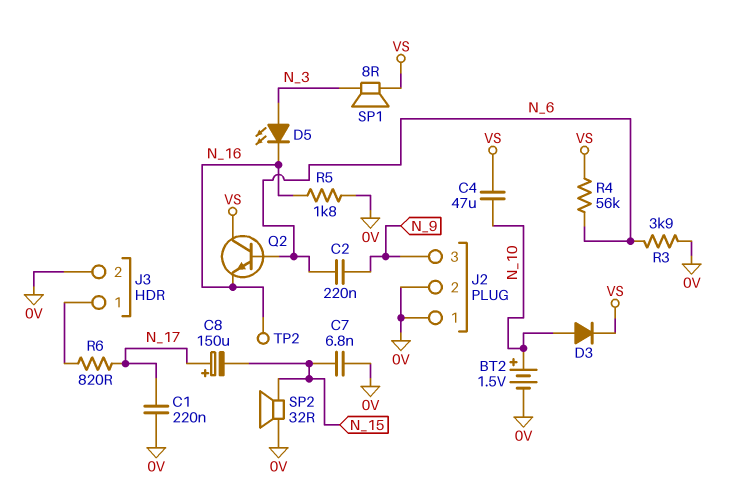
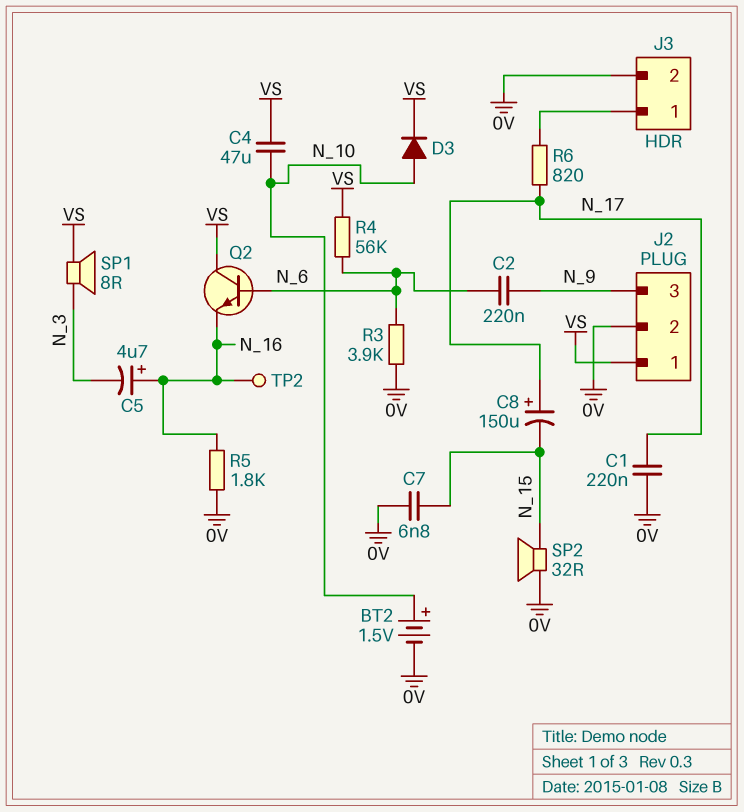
C5: none -> 4.7uF (plus N_16, minus N_3)
D5: LED (A N_3, K N_16) -> none
J2 pin 1: 0V -> VS

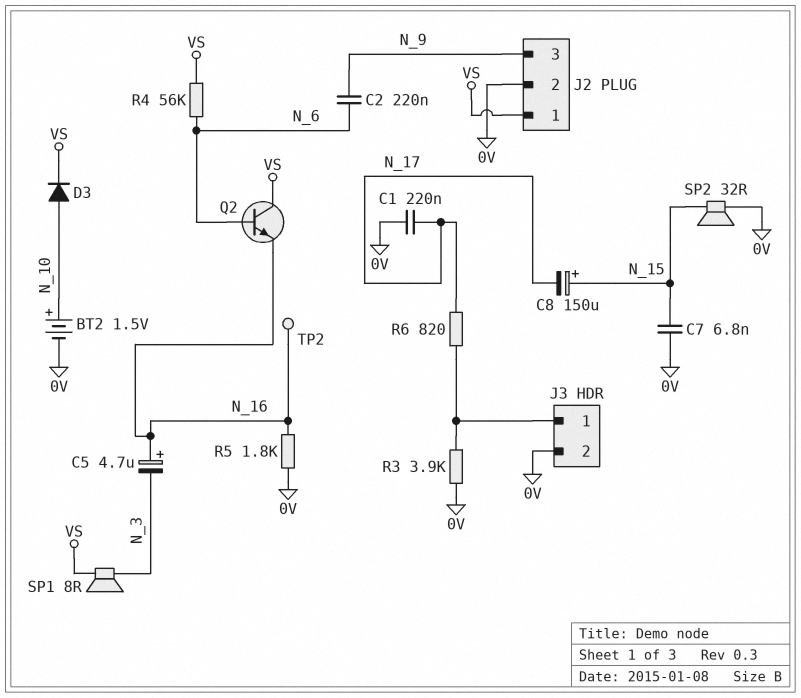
C4: 47uF (N_10, VS) -> none
C8: 150uF (plus N_17, minus N_15) -> 150uF (plus N_15, minus N_17)
R3: 3.9k (0V, N_6) -> 3.9k (0V, J3/1)

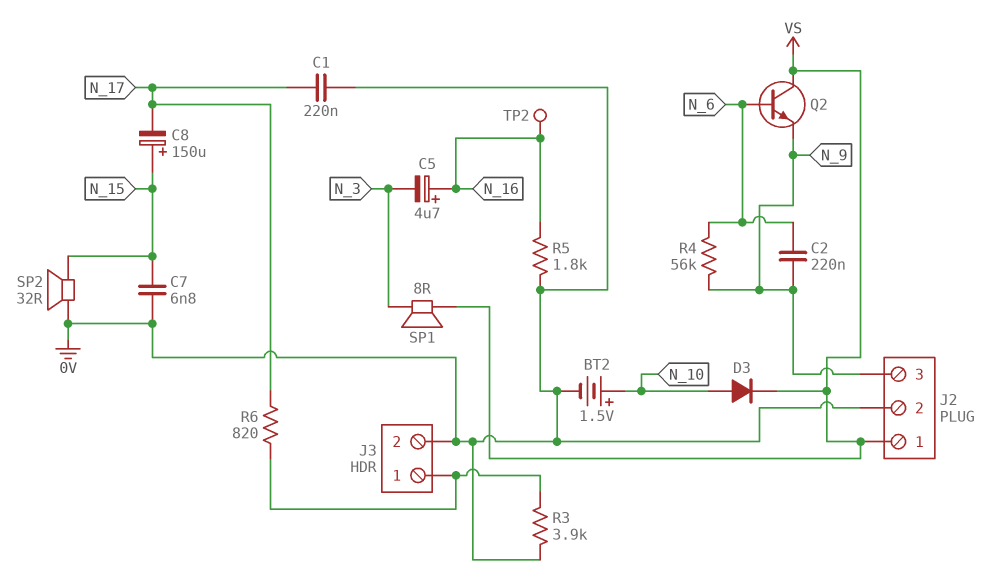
Q2: NPN (B N_6, C VS, E N_16) -> NPN (B N_6, C VS, E N_9)
R4: 56k (N_6, VS) -> 56k (N_6, N_9)

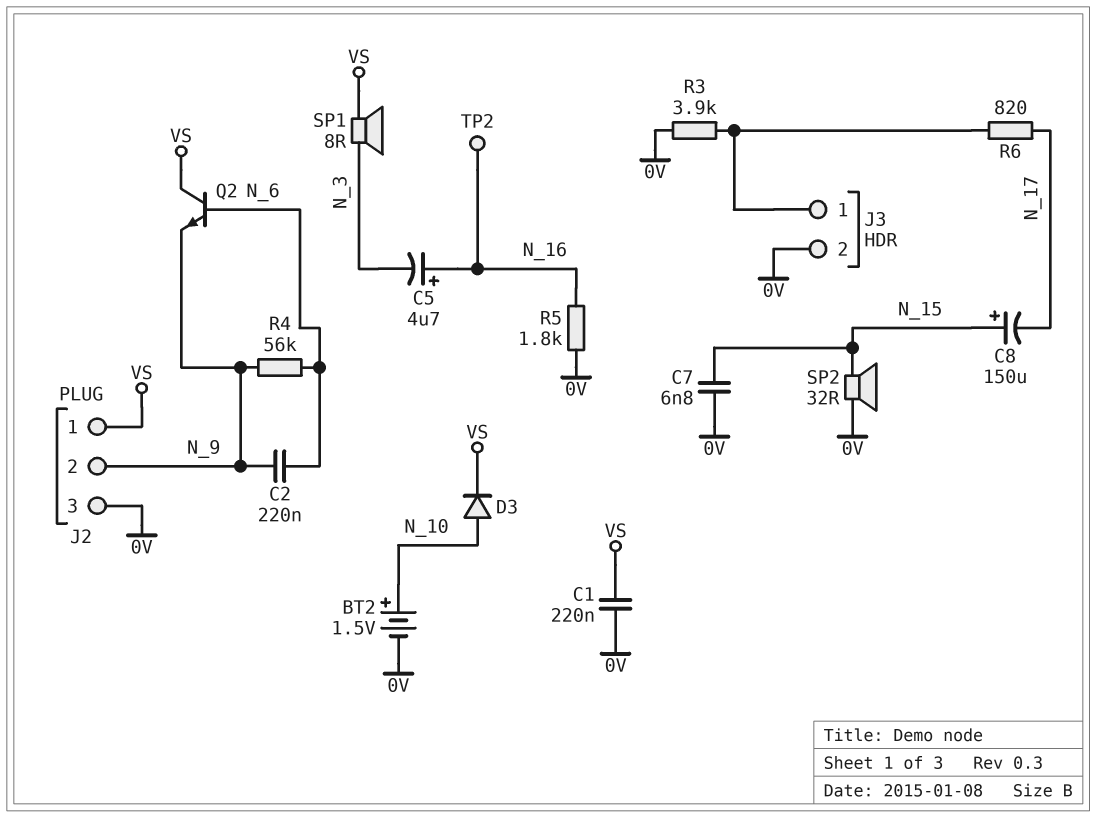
C1: 220nF (0V, N_17) -> 220nF (0V, VS)
J2 pin 2: 0V -> N_9
J2 pin 3: N_9 -> 0V

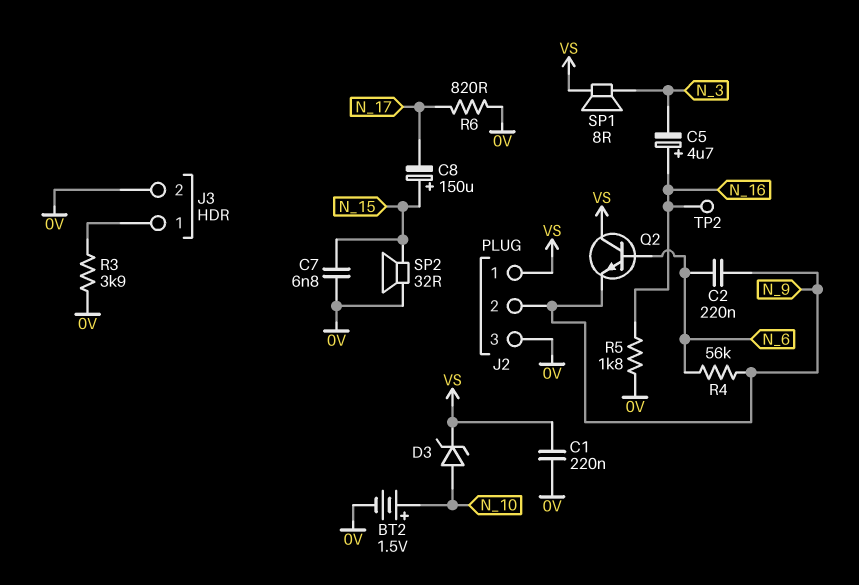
D3: diode (A N_10, K VS) -> zener (A N_10, K VS)
R6: 820 (J3/1, N_17) -> 820 (0V, N_17)

